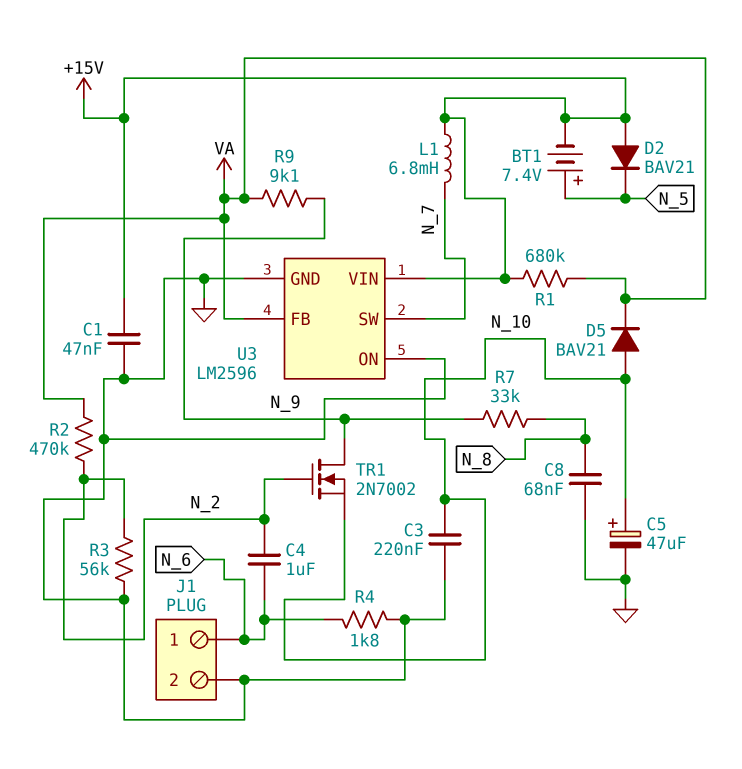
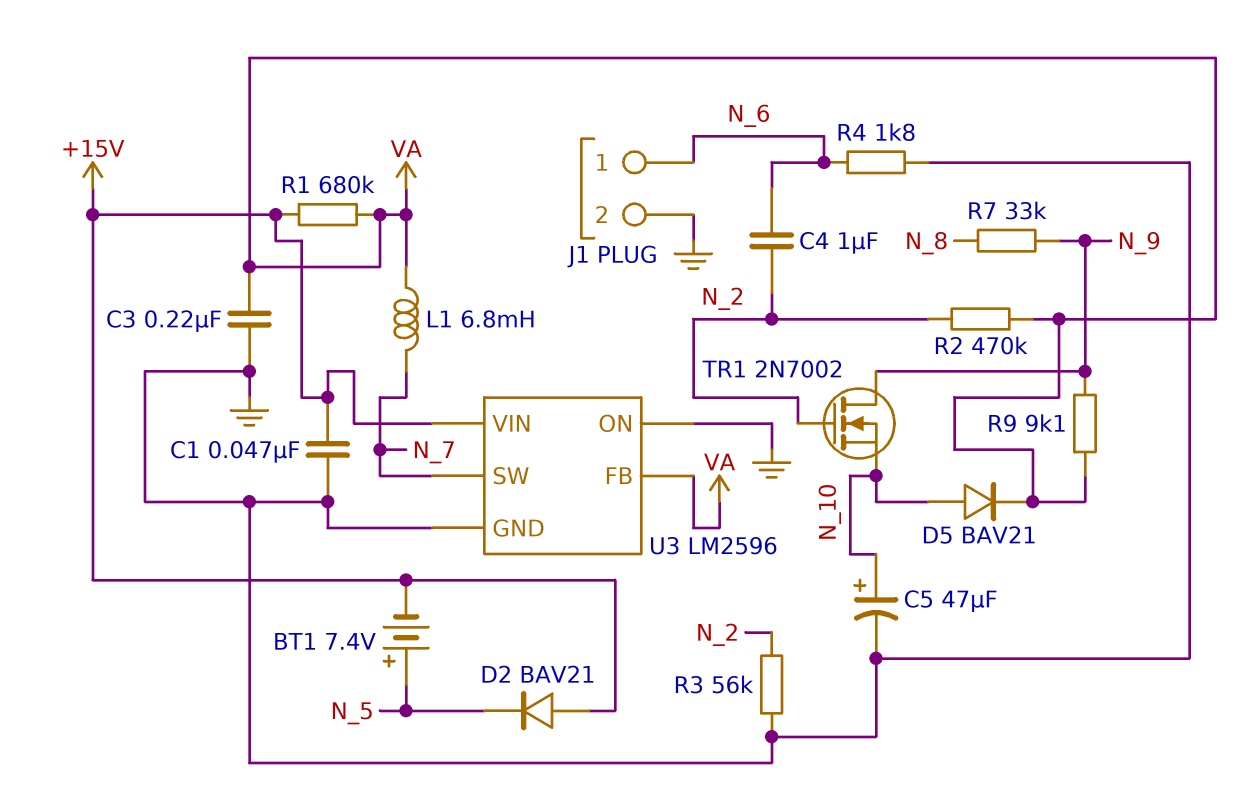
C3: 220nF (GND, N_10) -> 220nF (GND, VA)
C8: 68nF (GND, N_8) -> none
L1: 6.8mH (+15V, N_7) -> 6.8mH (N_7, VA)

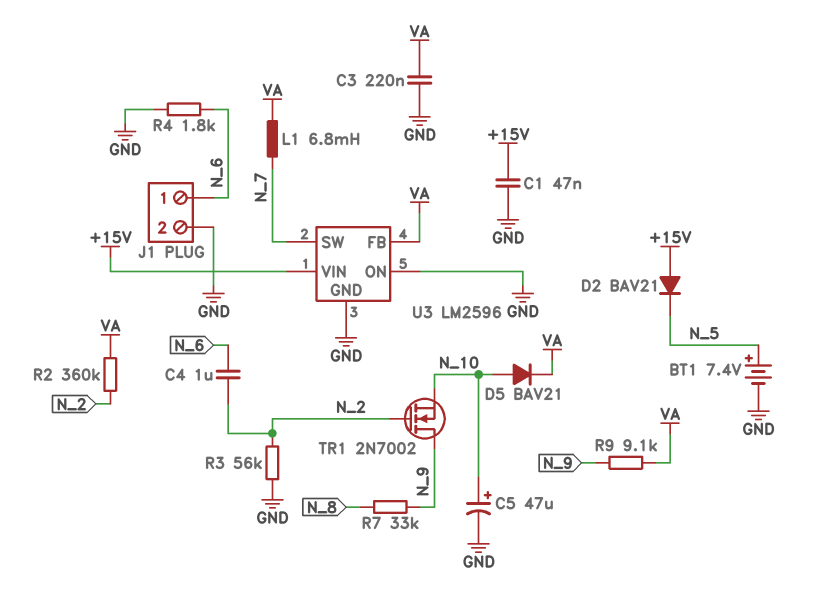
BT1: 7.4V (plus N_5, minus +15V) -> 7.4V (plus N_5, minus GND)
R1: 680k (+15V, VA) -> none
R2: 470k (N_2, VA) -> 360k (N_2, VA)

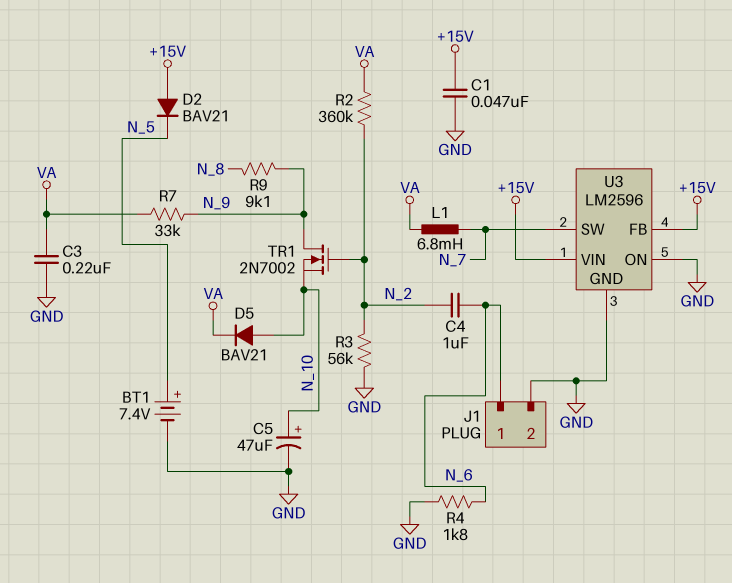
R7: 33k (N_8, N_9) -> 33k (N_9, VA)
R9: 9.1k (N_9, VA) -> 9.1k (N_8, N_9)
U3 pin FB: VA -> +15V

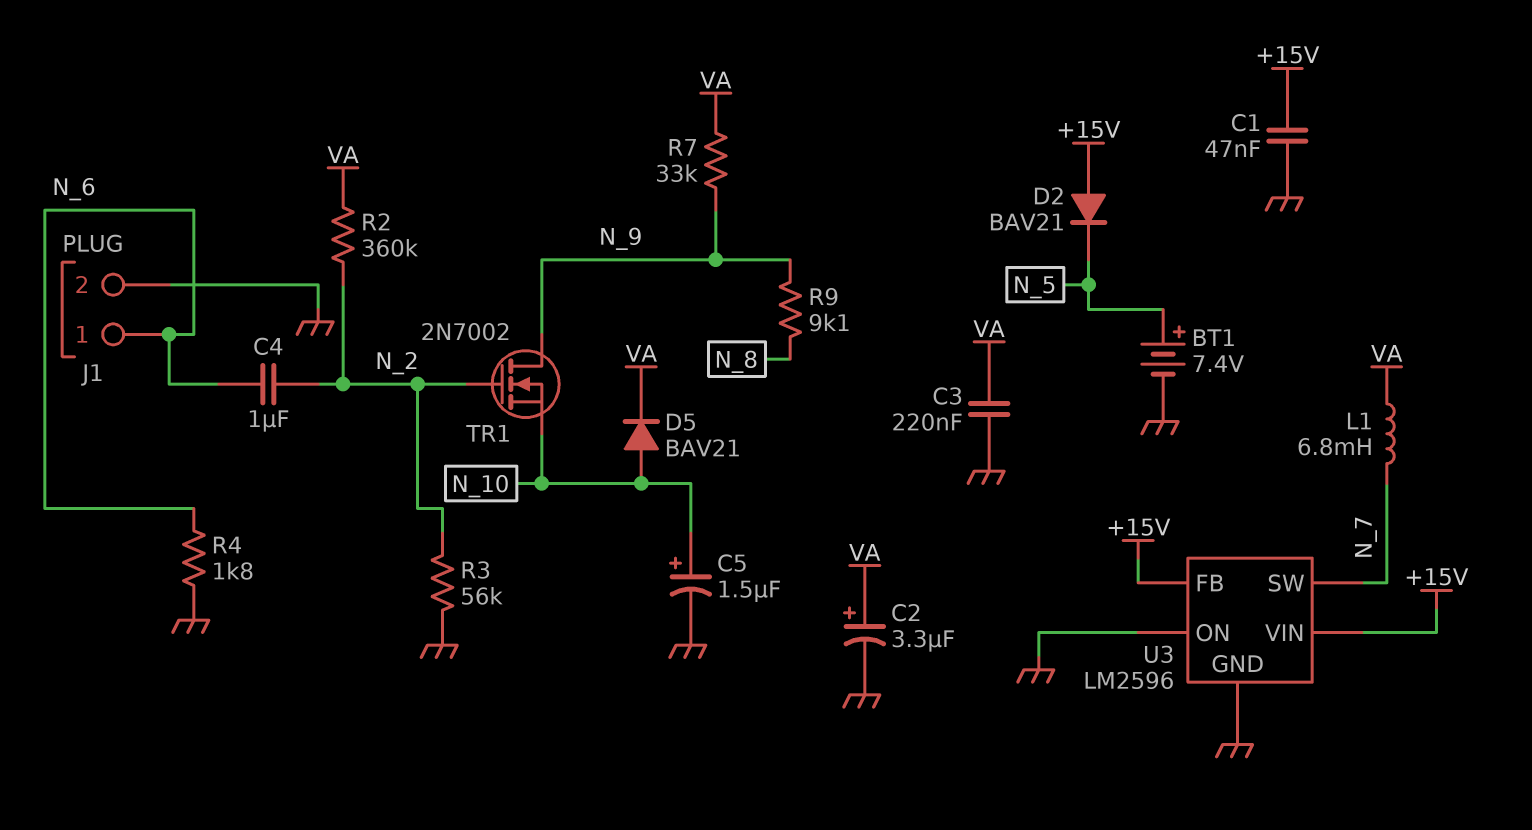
C2: none -> 3.3uF (plus VA, minus GND)
C5: 47uF (plus N_10, minus GND) -> 1.5uF (plus N_10, minus GND)

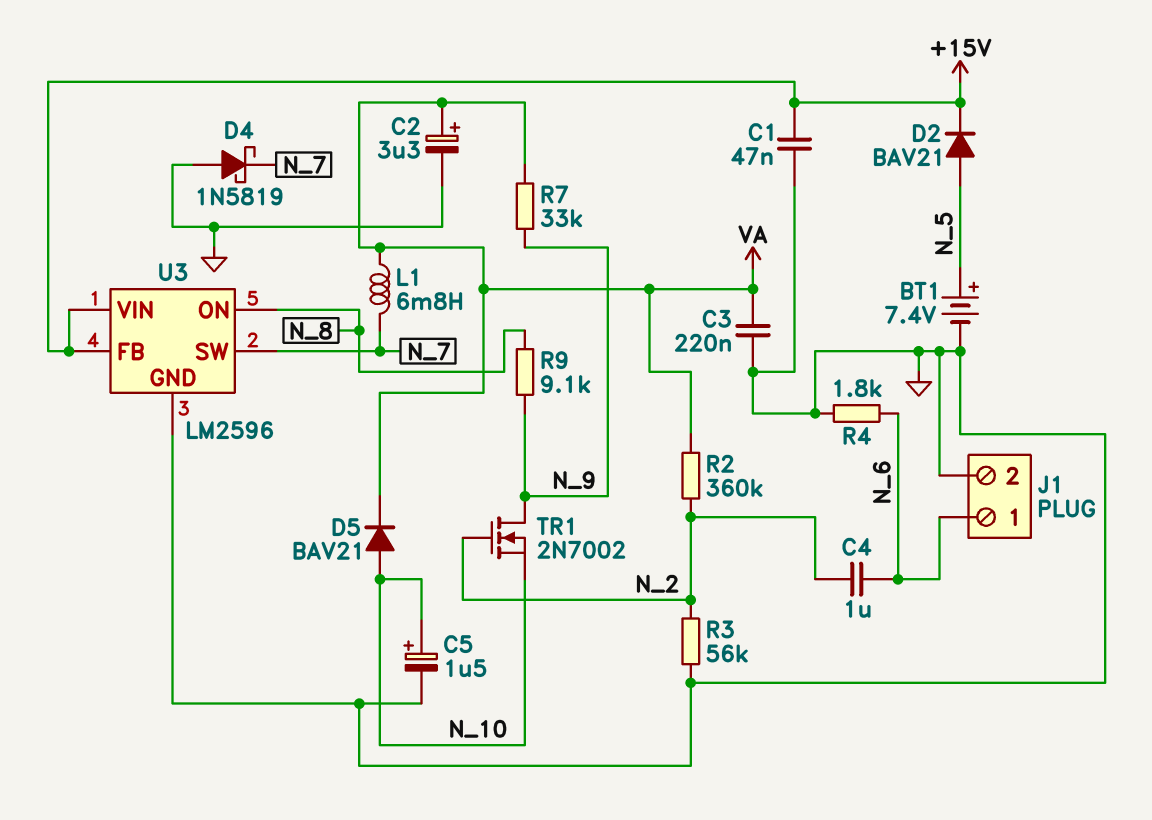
D2: diode BAV21 (A +15V, K N_5) -> diode BAV21 (A N_5, K +15V)
D4: none -> schottky 1N5819 (A GND, K N_7)
U3 pin ON: GND -> N_8

